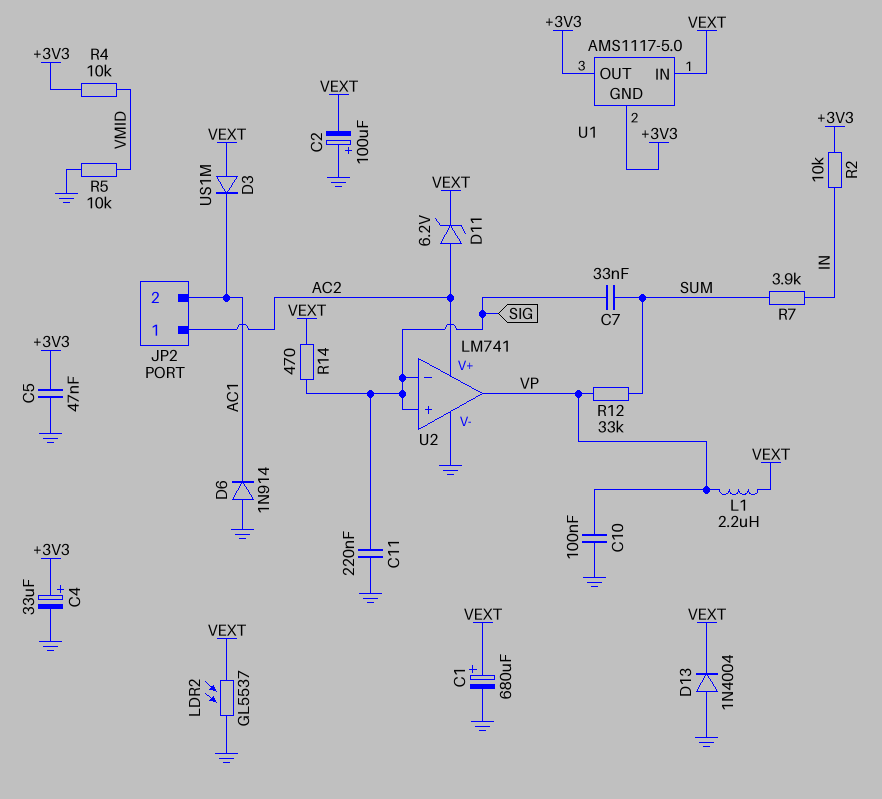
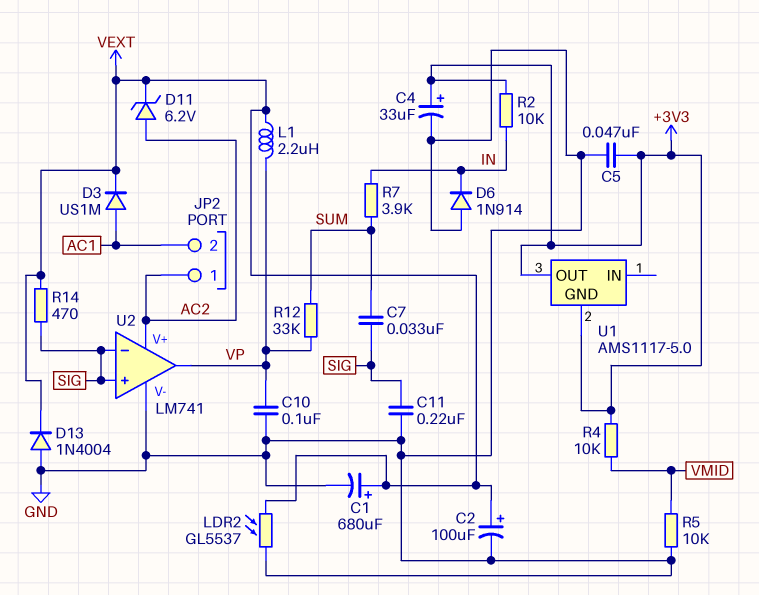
C2: 100uF (plus GND, minus VEXT) -> 100uF (plus VEXT, minus GND)
D3: diode US1M (A VEXT, K AC1) -> diode US1M (A AC1, K VEXT)
D6: diode 1N914 (A GND, K AC1) -> diode 1N914 (A GND, K IN)
U1 pin IN: VEXT -> none

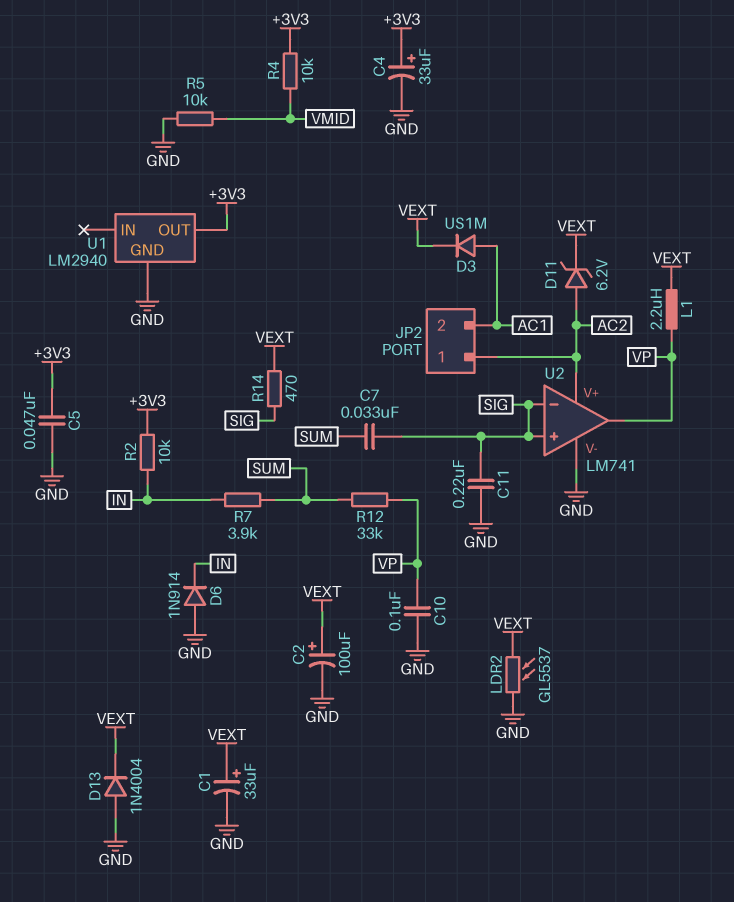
C1: 680uF (plus VEXT, minus GND) -> 33uF (plus VEXT, minus GND)
U1: AMS1117-5.0 -> LM2940
U1 pin GND: +3V3 -> GND

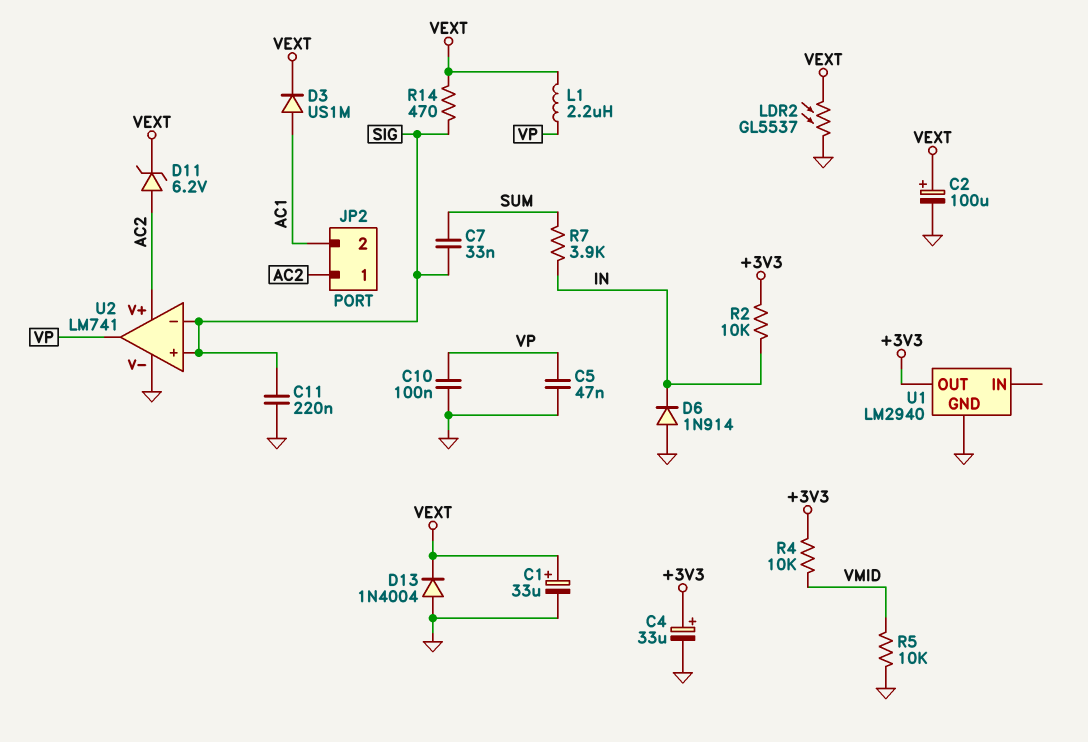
C5: 47nF (+3V3, GND) -> 47nF (GND, VP)
R12: 33k (SUM, VP) -> none

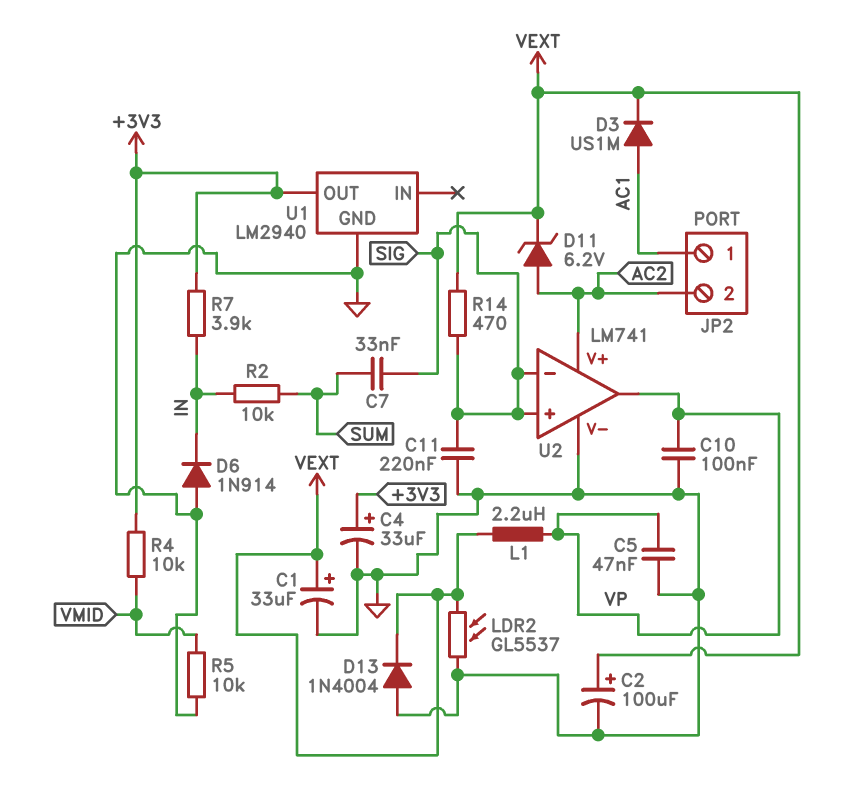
JP2 pin 1: AC2 -> AC1
JP2 pin 2: AC1 -> AC2
R2: 10k (+3V3, IN) -> 10k (IN, SUM)
R7: 3.9k (IN, SUM) -> 3.9k (+3V3, IN)

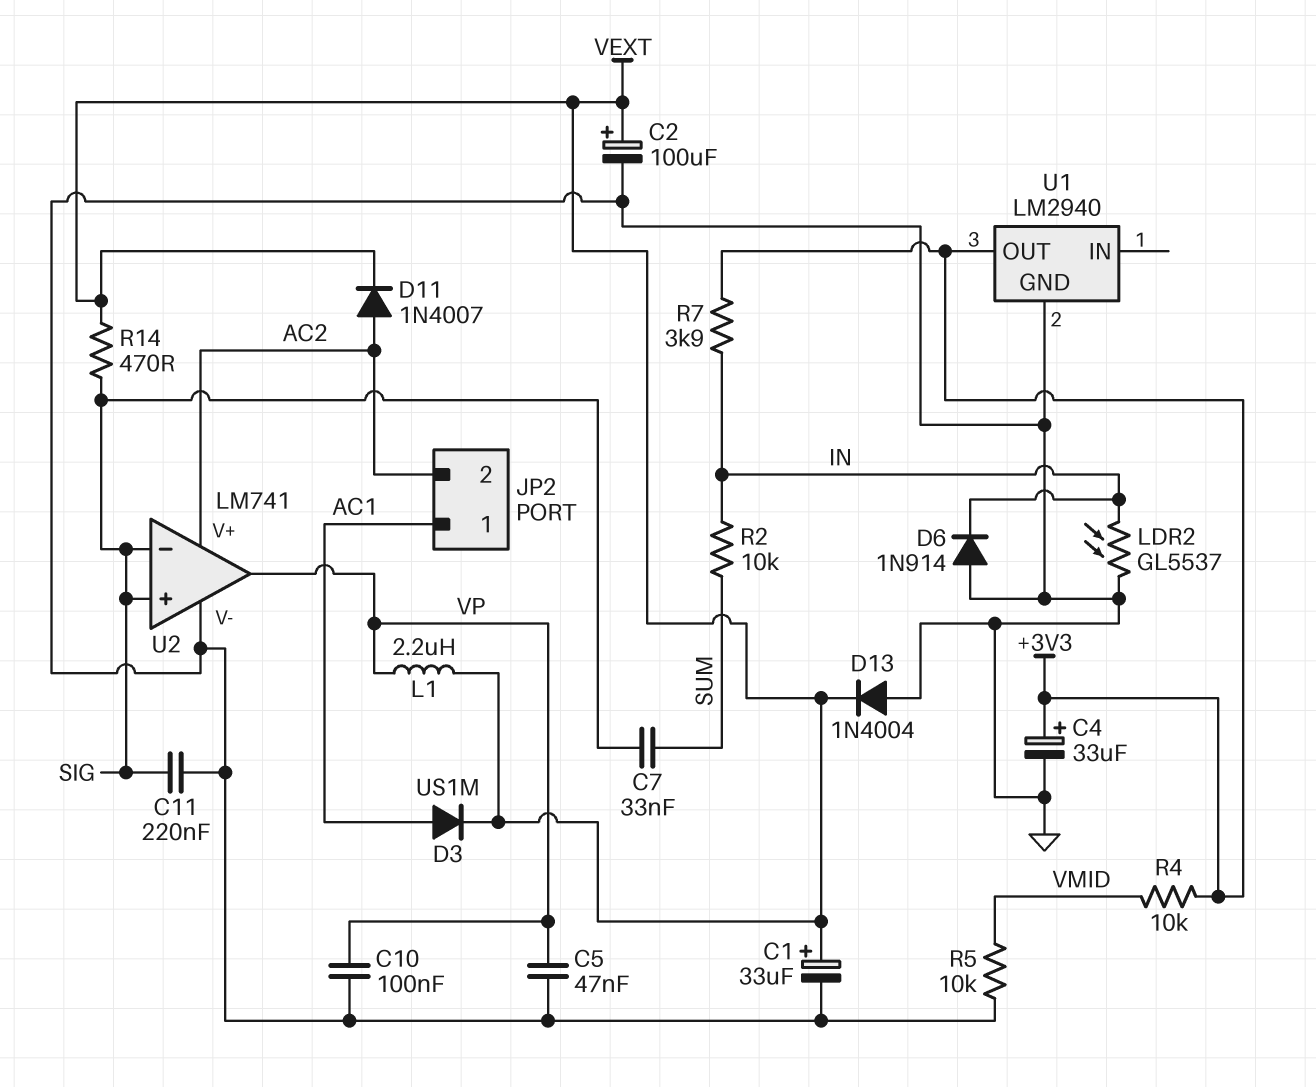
D11: zener 6.2V (A AC2, K VEXT) -> diode 1N4007 (A AC2, K VEXT)
LDR2: GL5537 (GND, VEXT) -> GL5537 (GND, IN)

